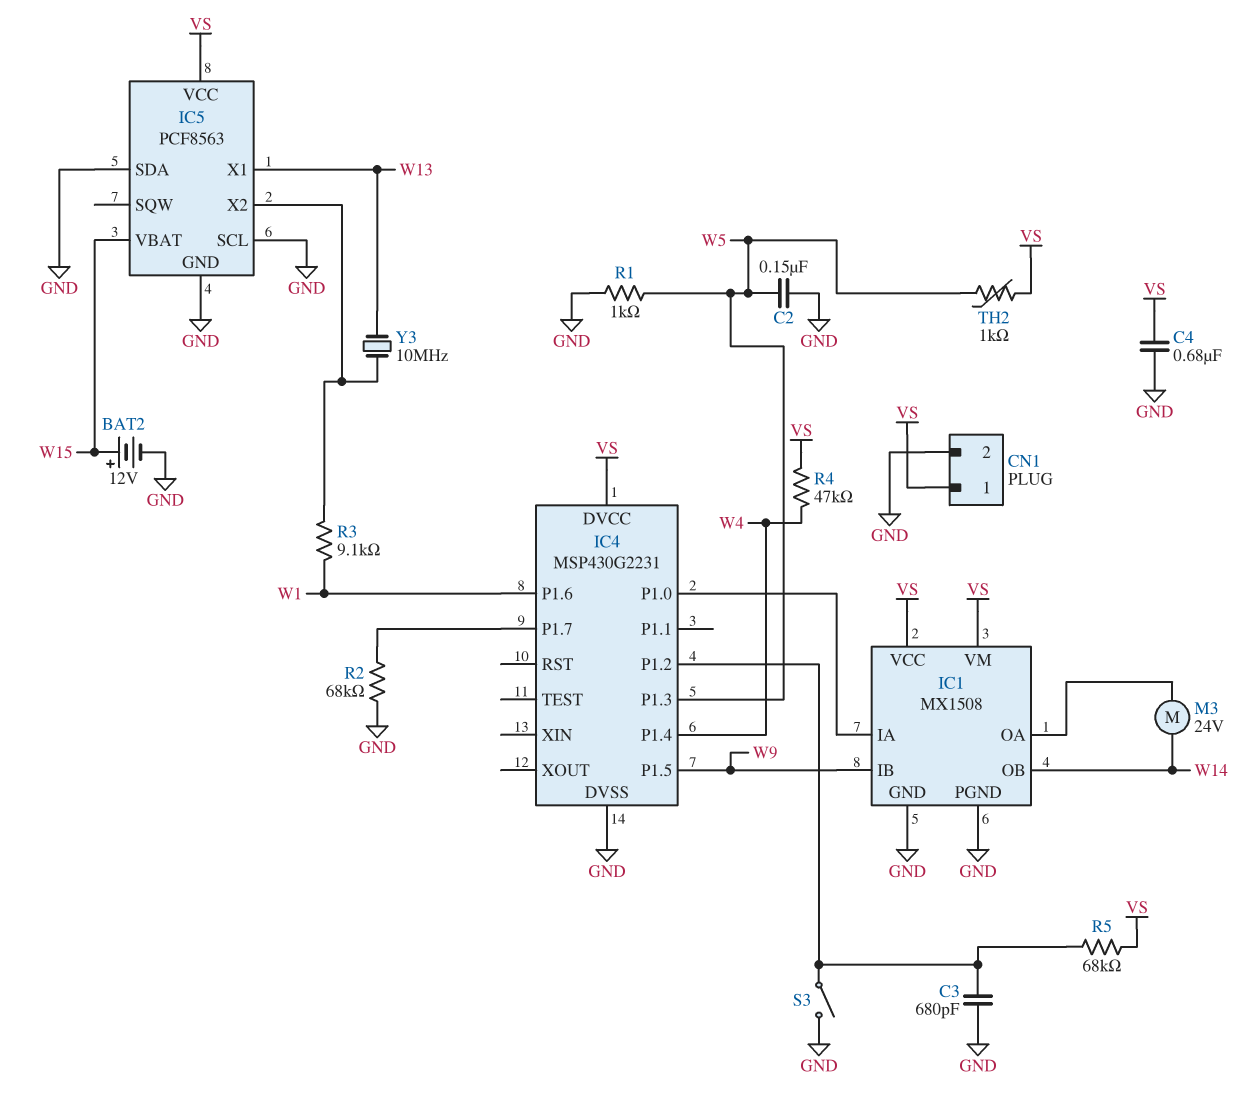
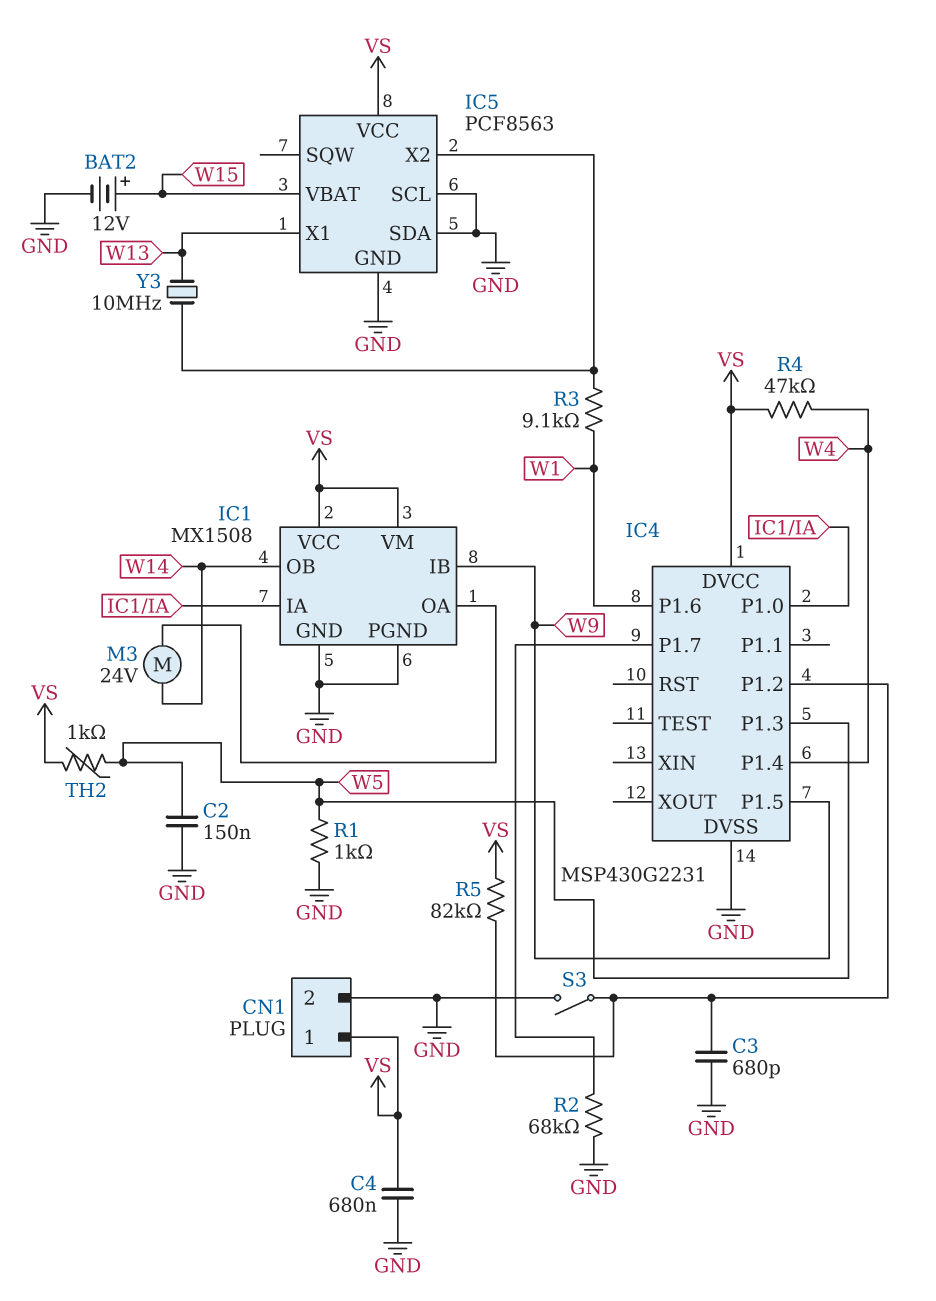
R5: 68k (IC4/P1.2, VS) -> 82k (IC4/P1.2, VS)

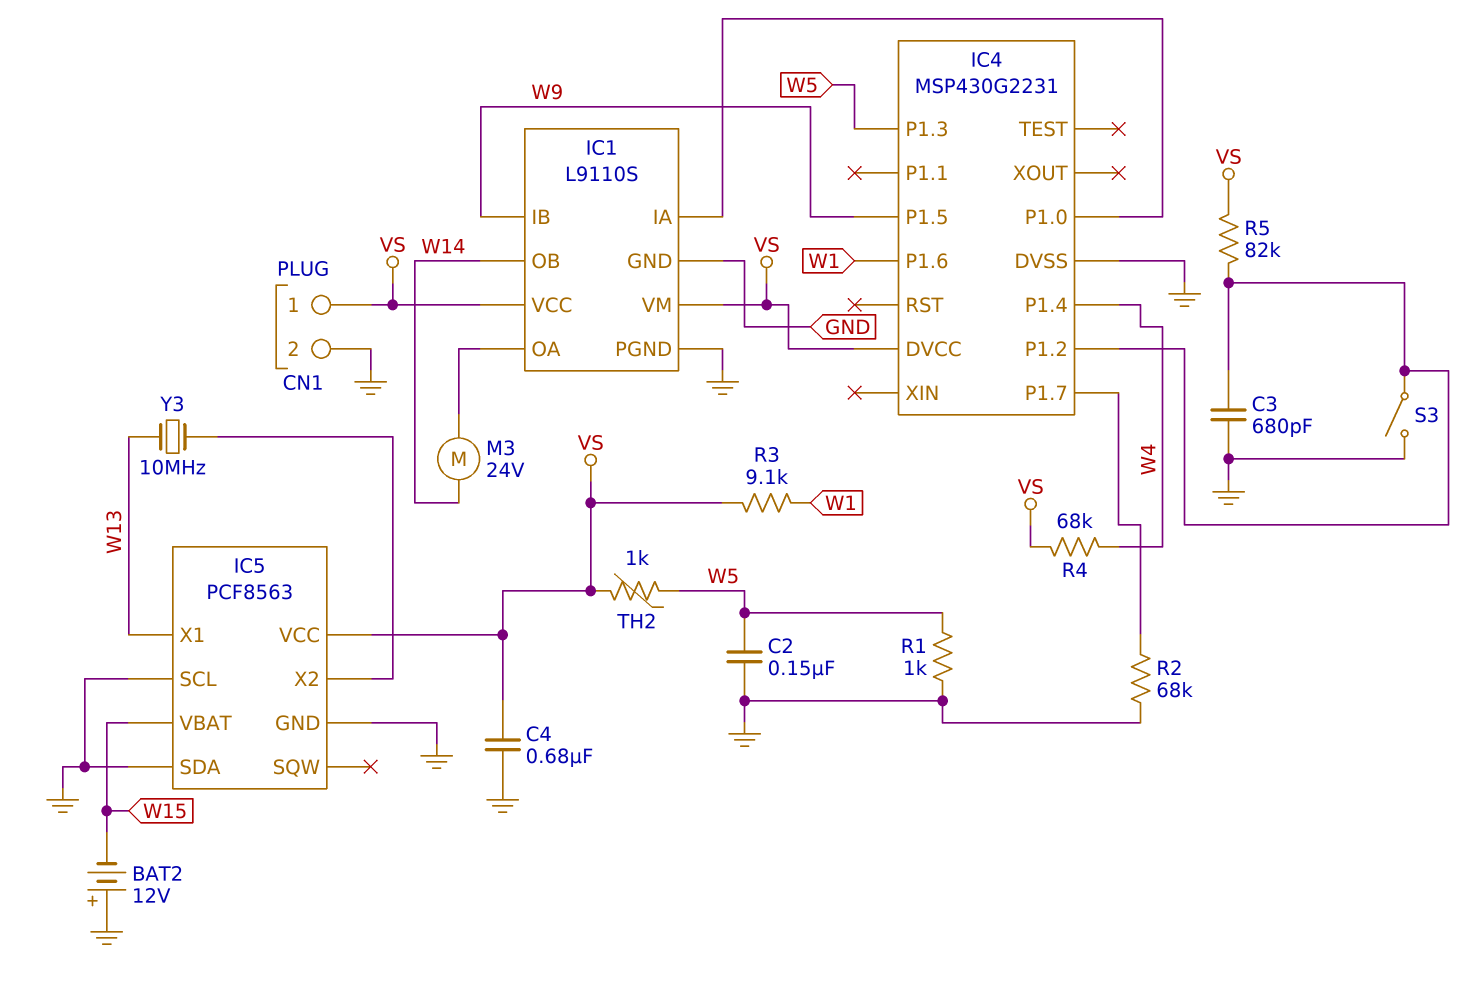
BAT2: 12V (plus W15, minus GND) -> 12V (plus GND, minus W15)
IC1: MX1508 -> L9110S
R3: 9.1k (IC5/X2, W1) -> 9.1k (VS, W1)
R4: 47k (VS, W4) -> 68k (VS, W4)

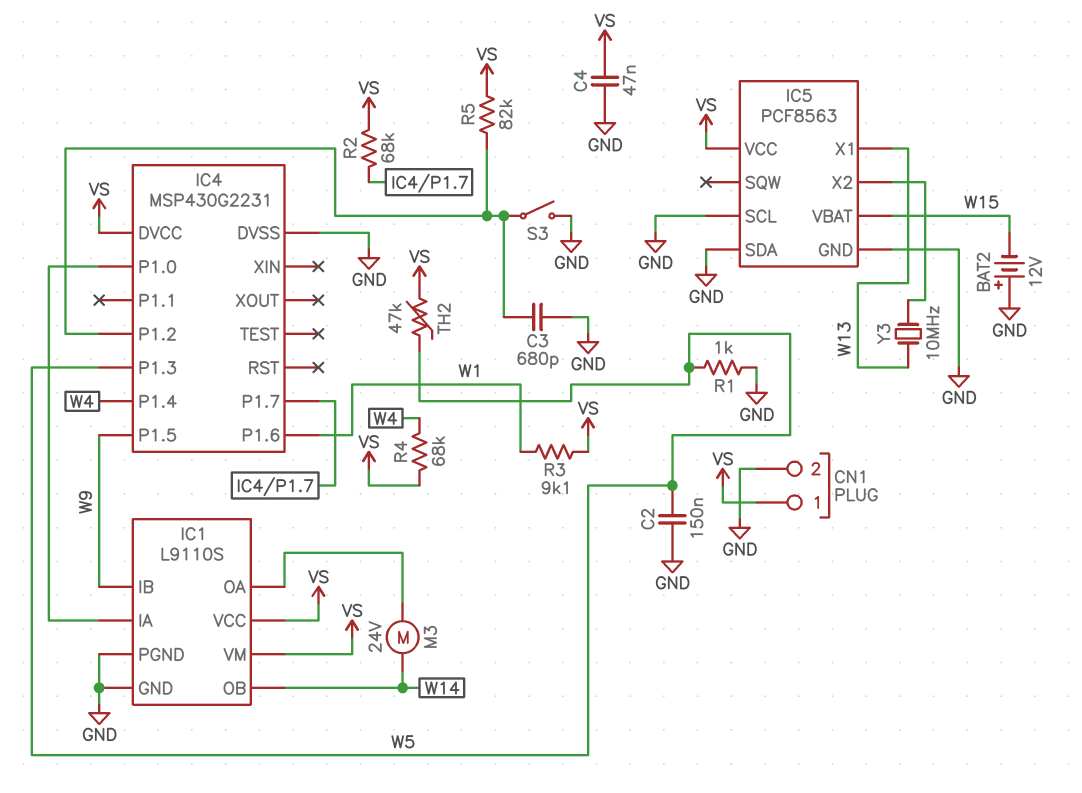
C4: 680nF (GND, VS) -> 47nF (GND, VS)
R2: 68k (GND, IC4/P1.7) -> 68k (IC4/P1.7, VS)
TH2: 1k (VS, W5) -> 47k (VS, W5)

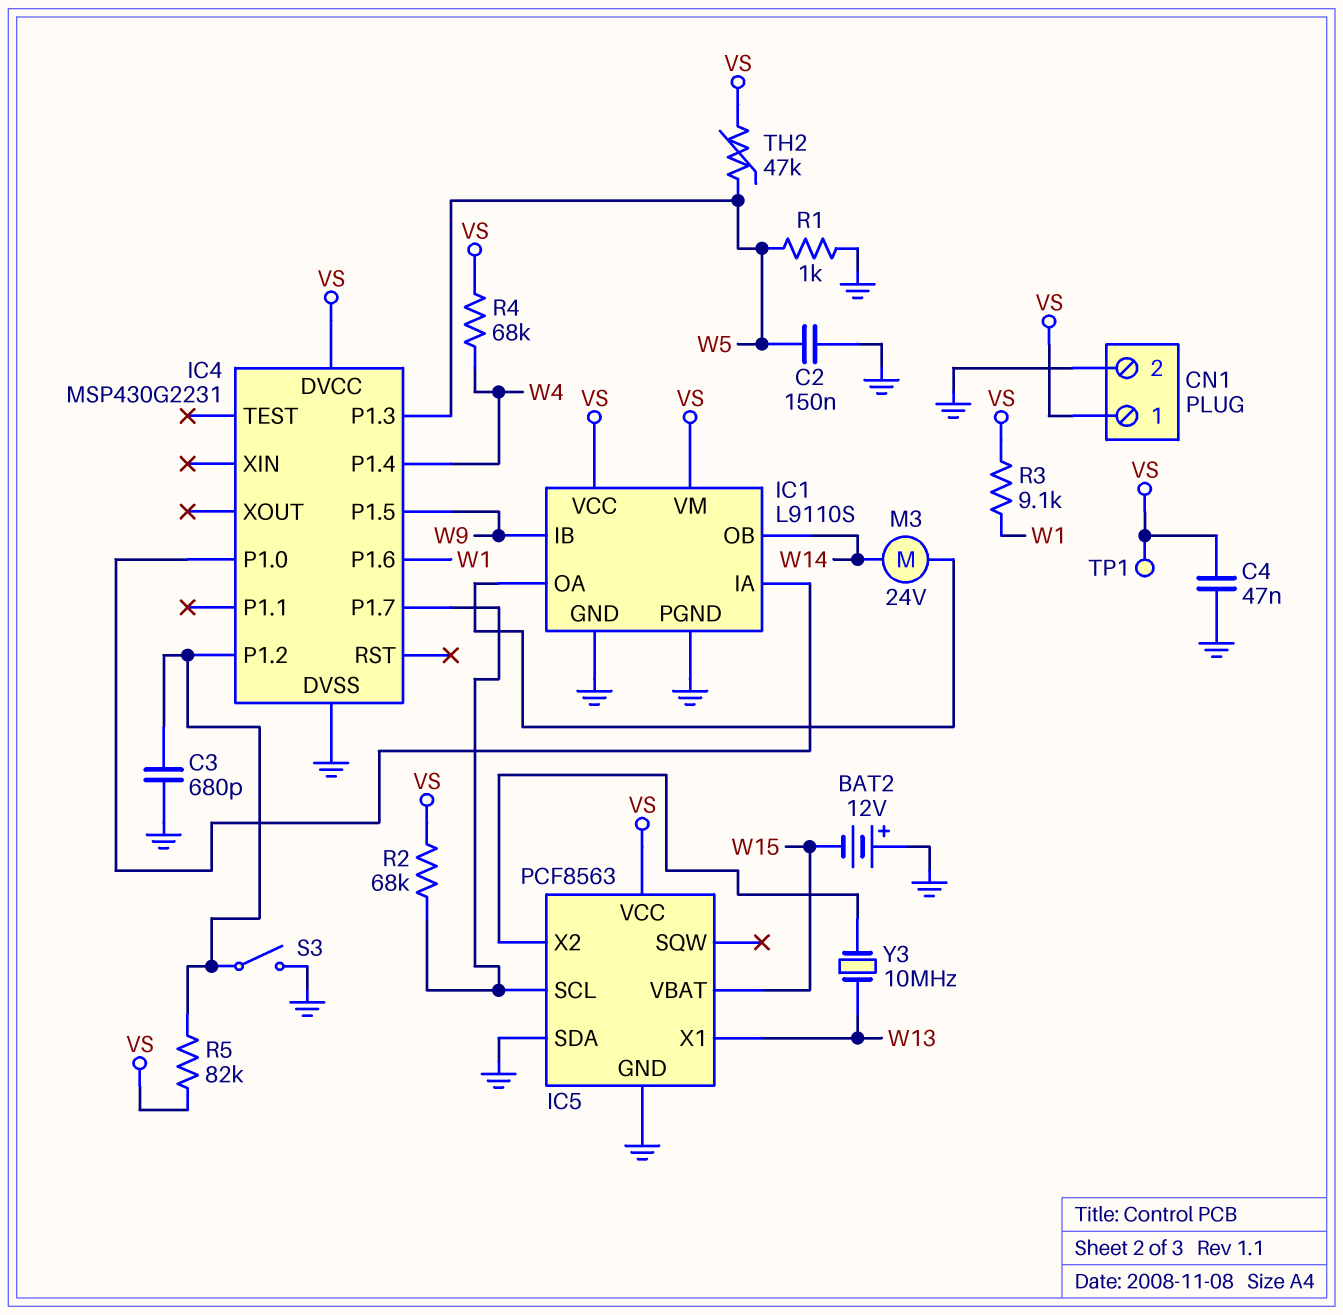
IC5 pin SCL: GND -> IC4/P1.7
TP1: none -> test point (VS)

